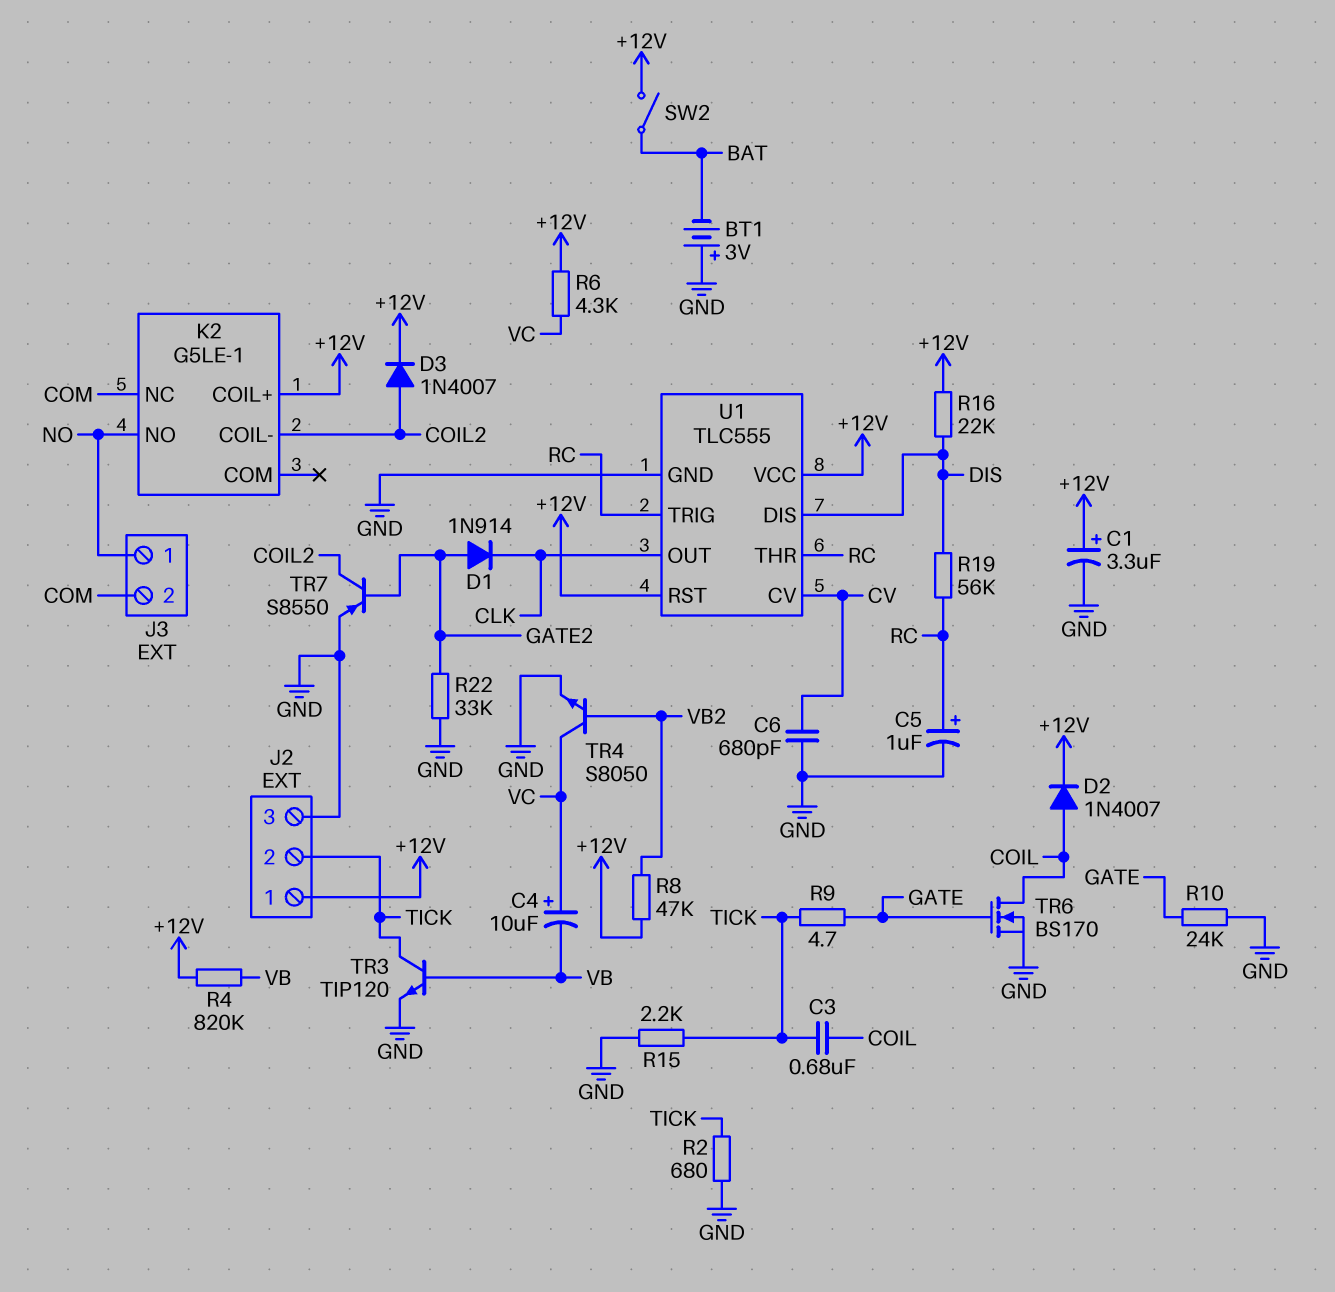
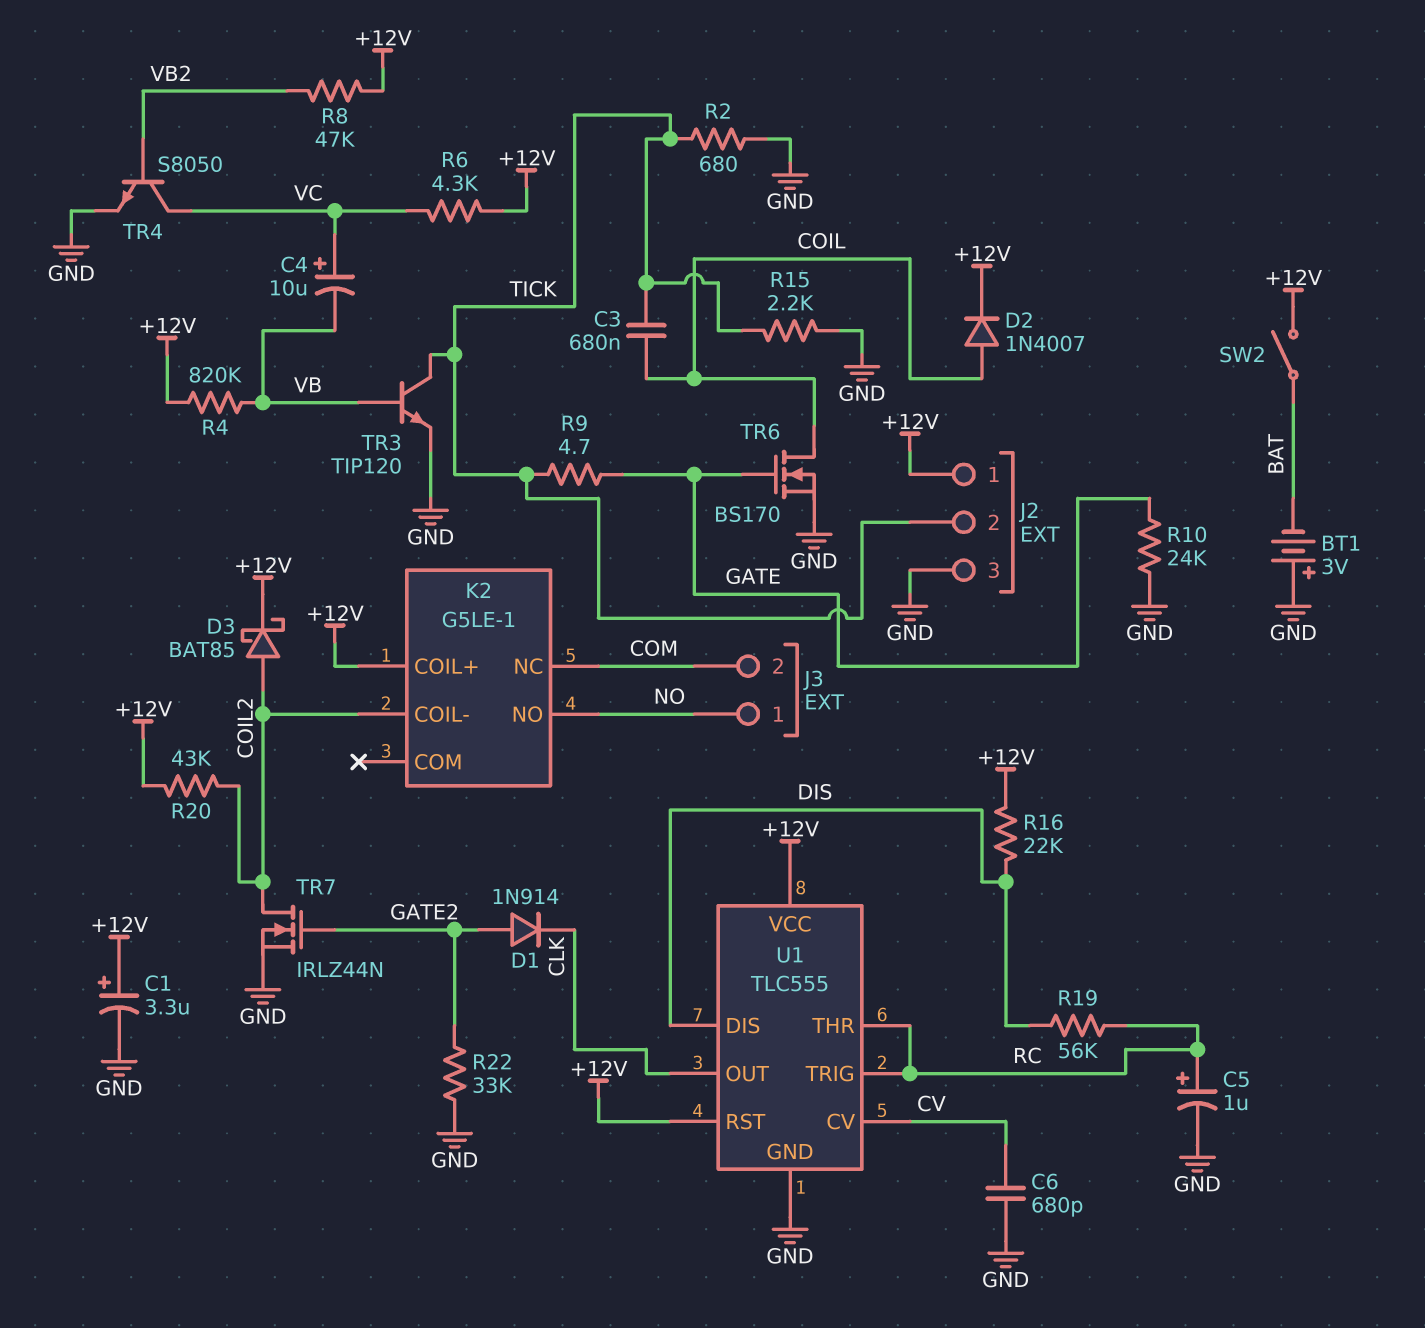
D3: diode 1N4007 (A COIL2, K +12V) -> schottky BAT85 (A COIL2, K +12V)
R20: none -> 43k (+12V, COIL2)
TR7: PNP S8550 (B GATE2, C COIL2, E GND) -> NMOS IRLZ44N (G GATE2, D COIL2, S GND)

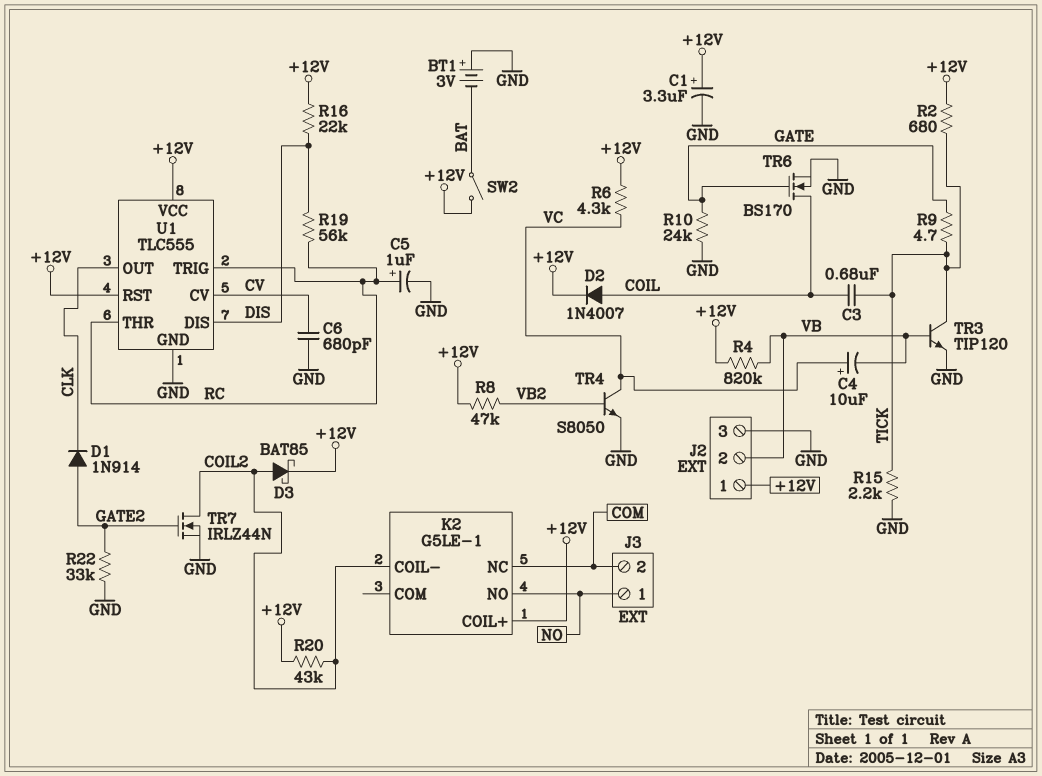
J2 pin 2: TICK -> VB
R2: 680 (GND, TICK) -> 680 (+12V, TICK)

